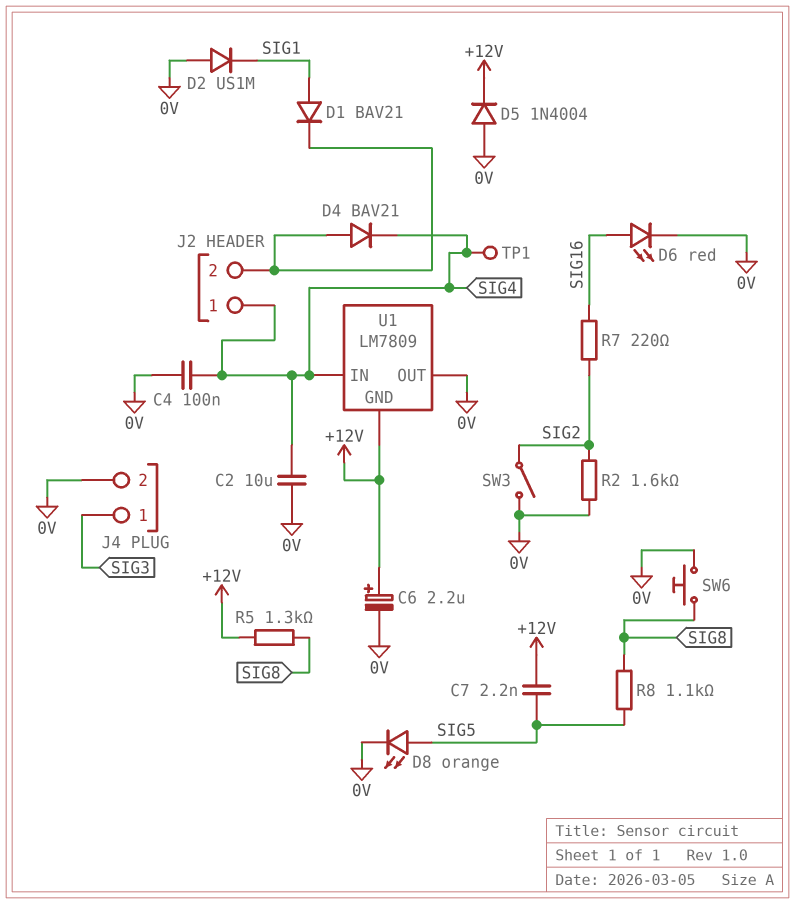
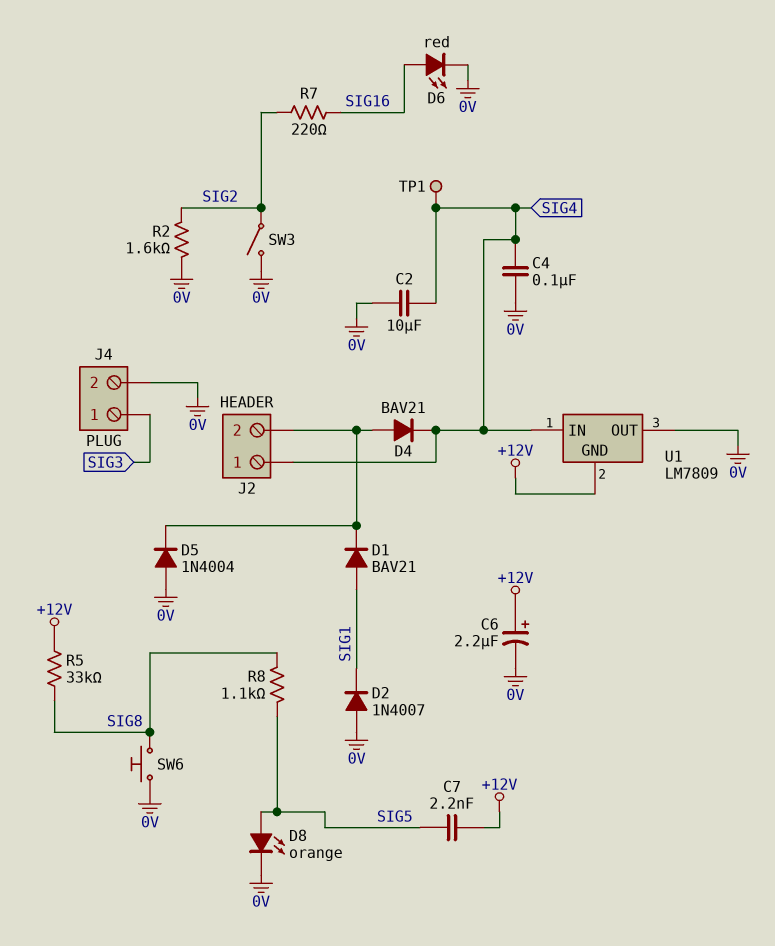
D2: diode US1M (A 0V, K SIG1) -> diode 1N4007 (A 0V, K SIG1)
D5: diode 1N4004 (A 0V, K +12V) -> diode 1N4004 (A 0V, K J2/2)
R5: 1.3k (+12V, SIG8) -> 33k (+12V, SIG8)

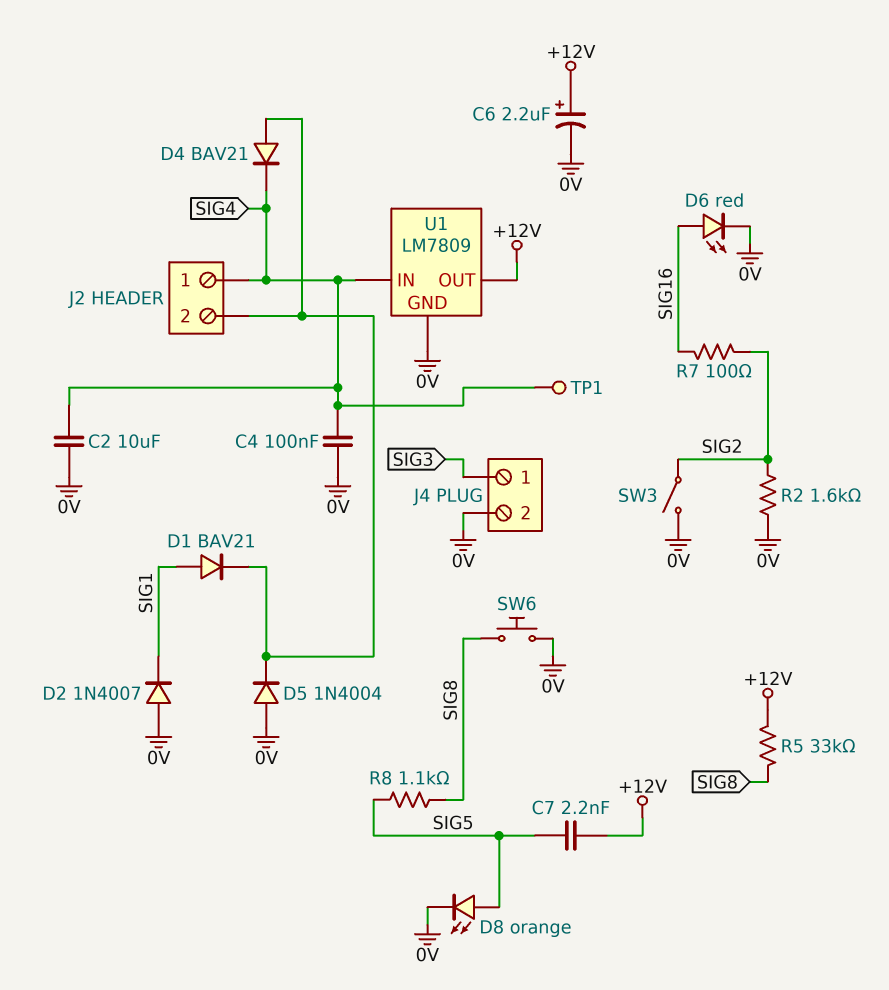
R7: 220 (SIG2, SIG16) -> 100 (SIG2, SIG16)
U1 pin GND: +12V -> 0V
U1 pin OUT: 0V -> +12V

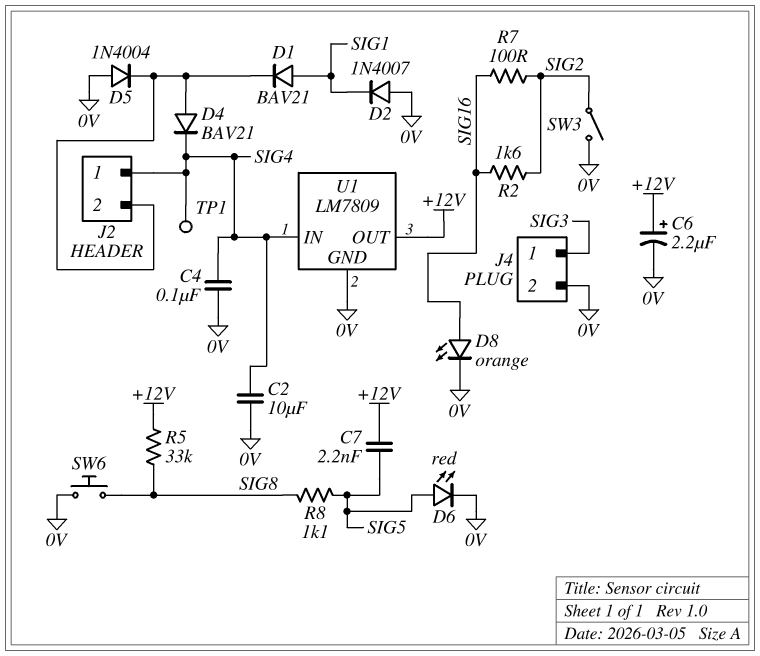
D6: LED red (A SIG16, K 0V) -> LED red (A SIG5, K 0V)
D8: LED orange (A SIG5, K 0V) -> LED orange (A SIG16, K 0V)
R2: 1.6k (0V, SIG2) -> 1.6k (SIG2, SIG16)

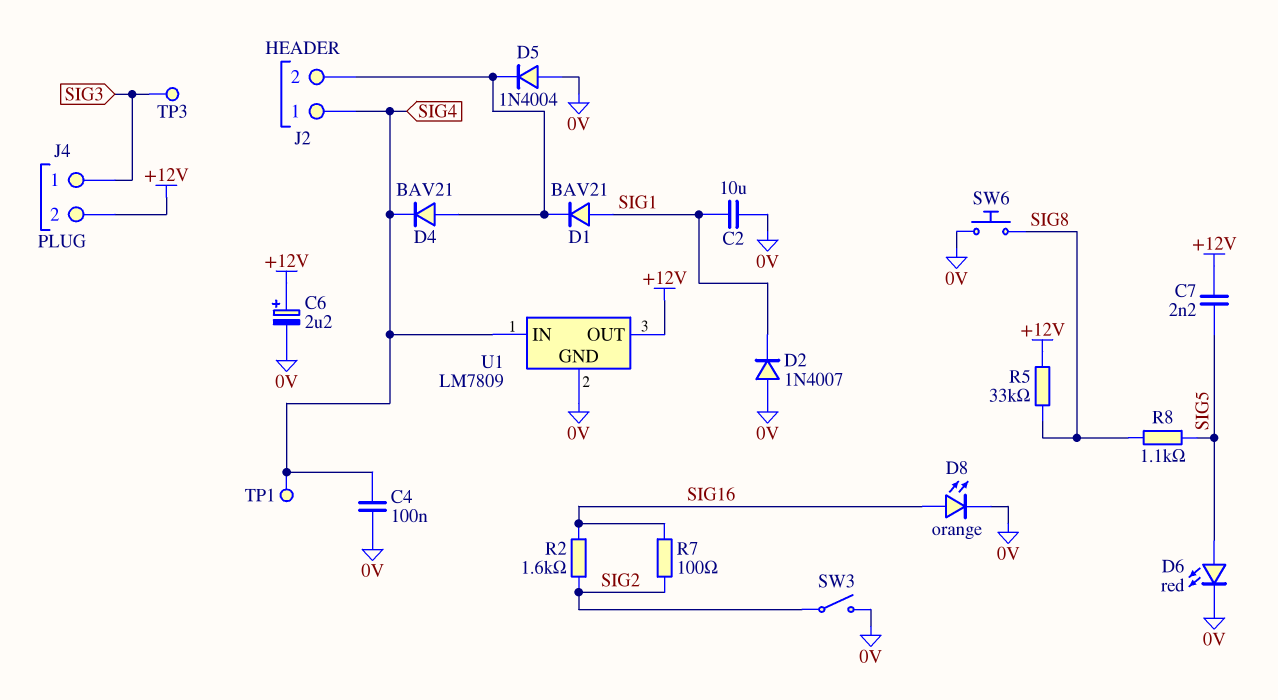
C2: 10uF (0V, SIG4) -> 10uF (0V, SIG1)
J4 pin 2: 0V -> +12V
TP3: none -> test point (SIG3)

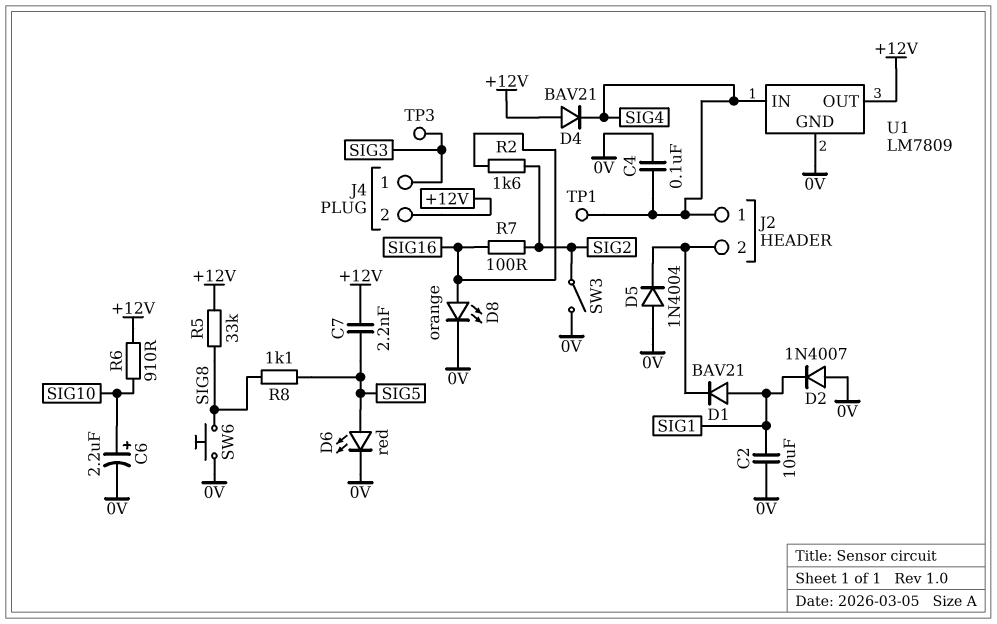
C6: 2.2uF (plus +12V, minus 0V) -> 2.2uF (plus SIG10, minus 0V)
D4: diode BAV21 (A J2/2, K SIG4) -> diode BAV21 (A +12V, K SIG4)
R6: none -> 910 (+12V, SIG10)

